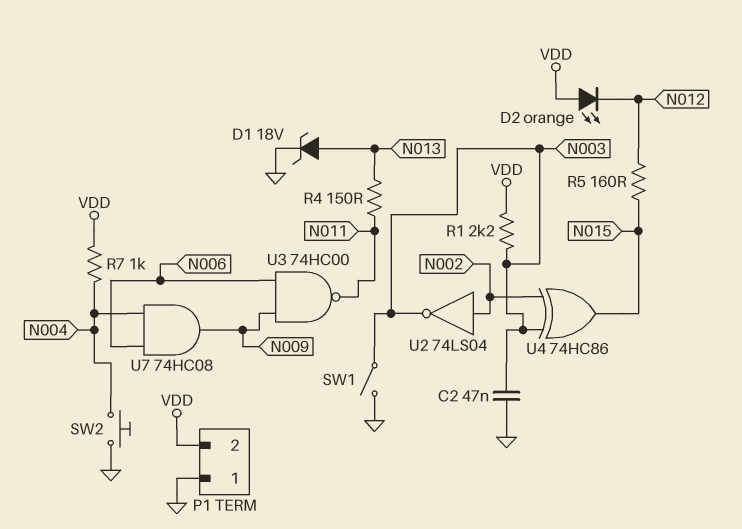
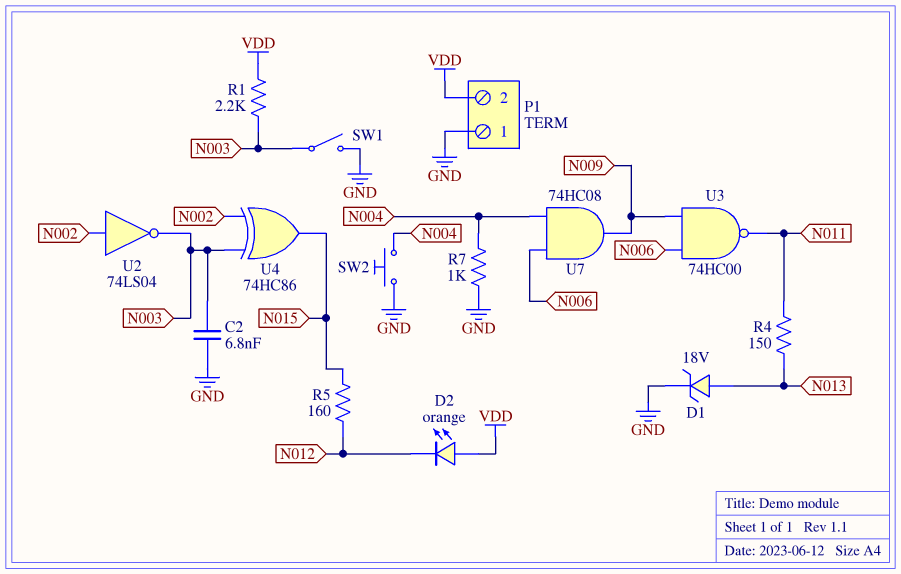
C2: 47nF (GND, N003) -> 6.8nF (GND, N003)
R7: 1k (N004, VDD) -> 1k (GND, N004)

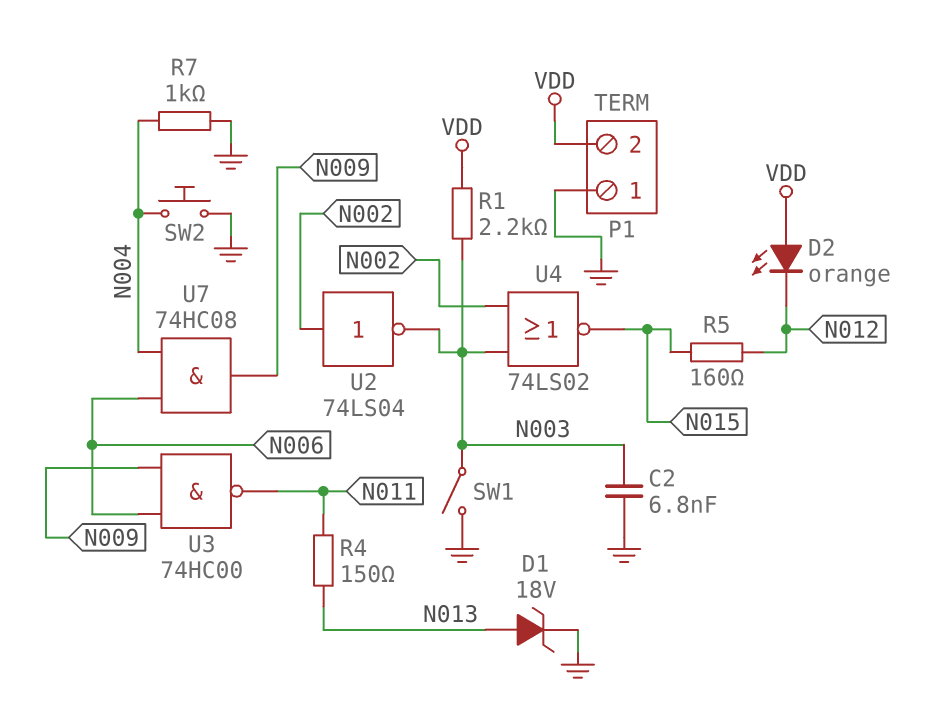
U4: XOR 74HC86 (in N002, in N003, out N015) -> NOR 74LS02 (in N002, in N003, out N015)

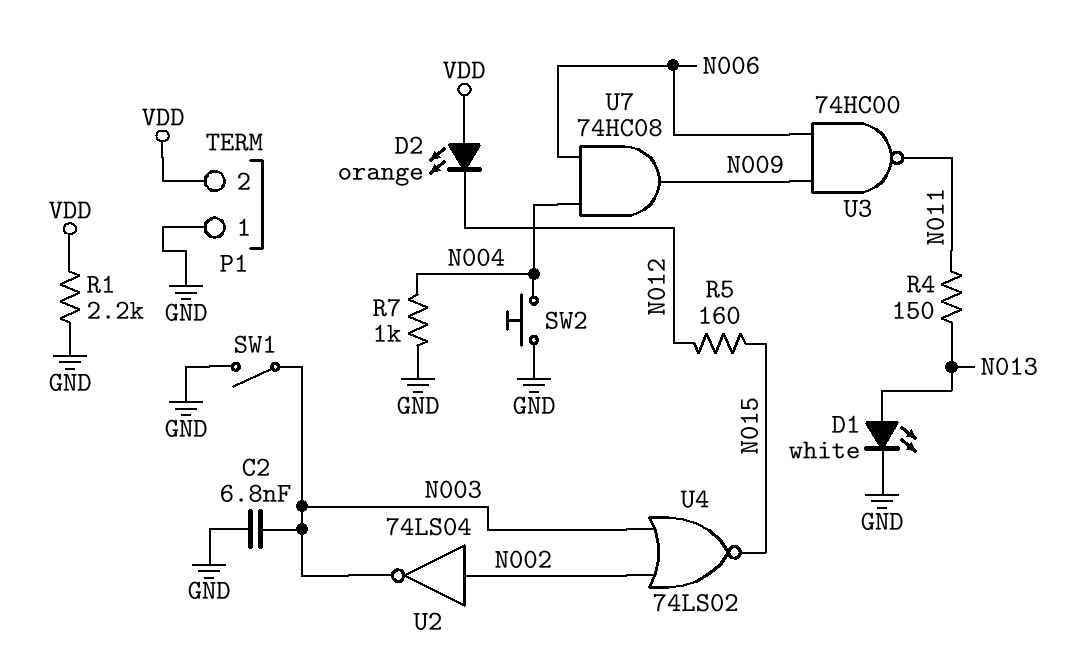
D1: zener 18V (A N013, K GND) -> LED white (A N013, K GND)
R1: 2.2k (N003, VDD) -> 2.2k (GND, VDD)

